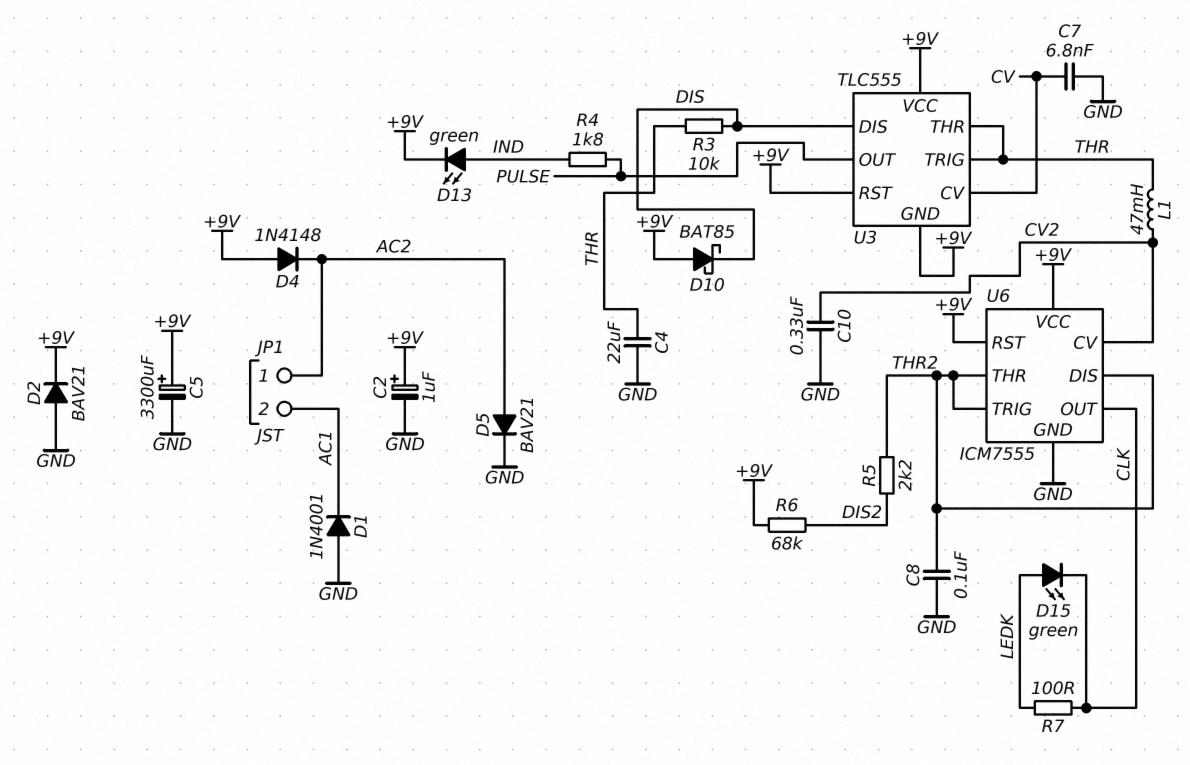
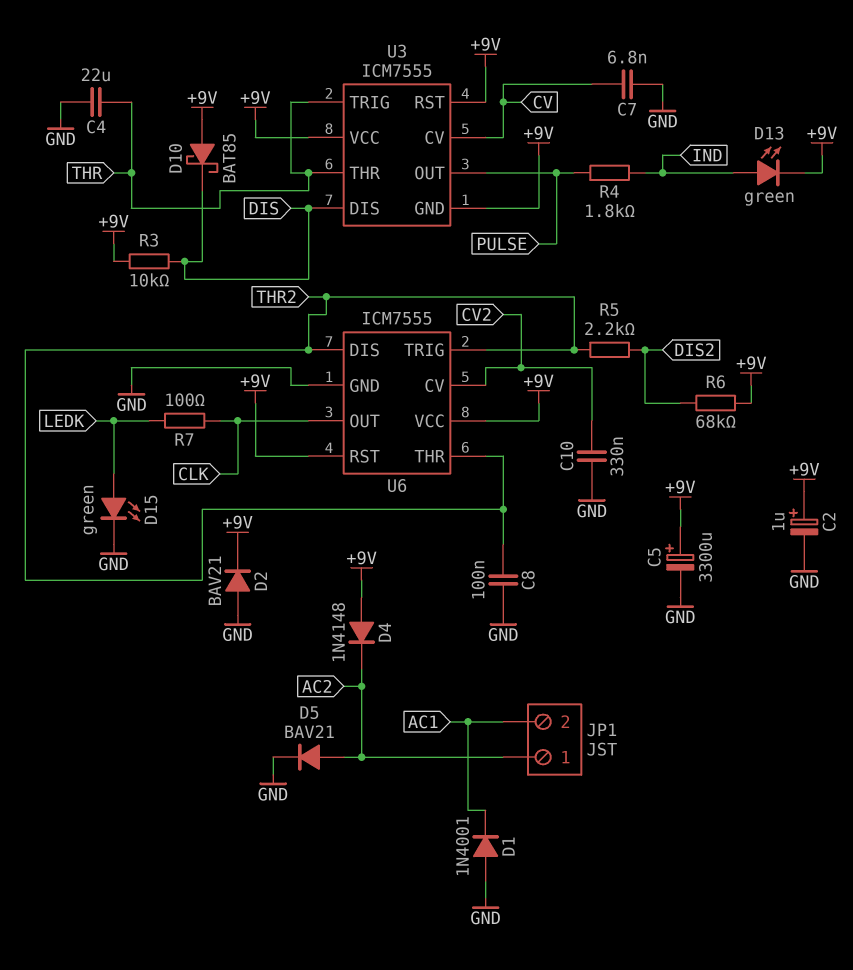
D15: LED green (A LEDK, K CLK) -> LED green (A LEDK, K GND)
L1: 47mH (CV2, THR) -> none
R3: 10k (DIS, THR) -> 10k (+9V, DIS)
U3: TLC555 -> ICM7555

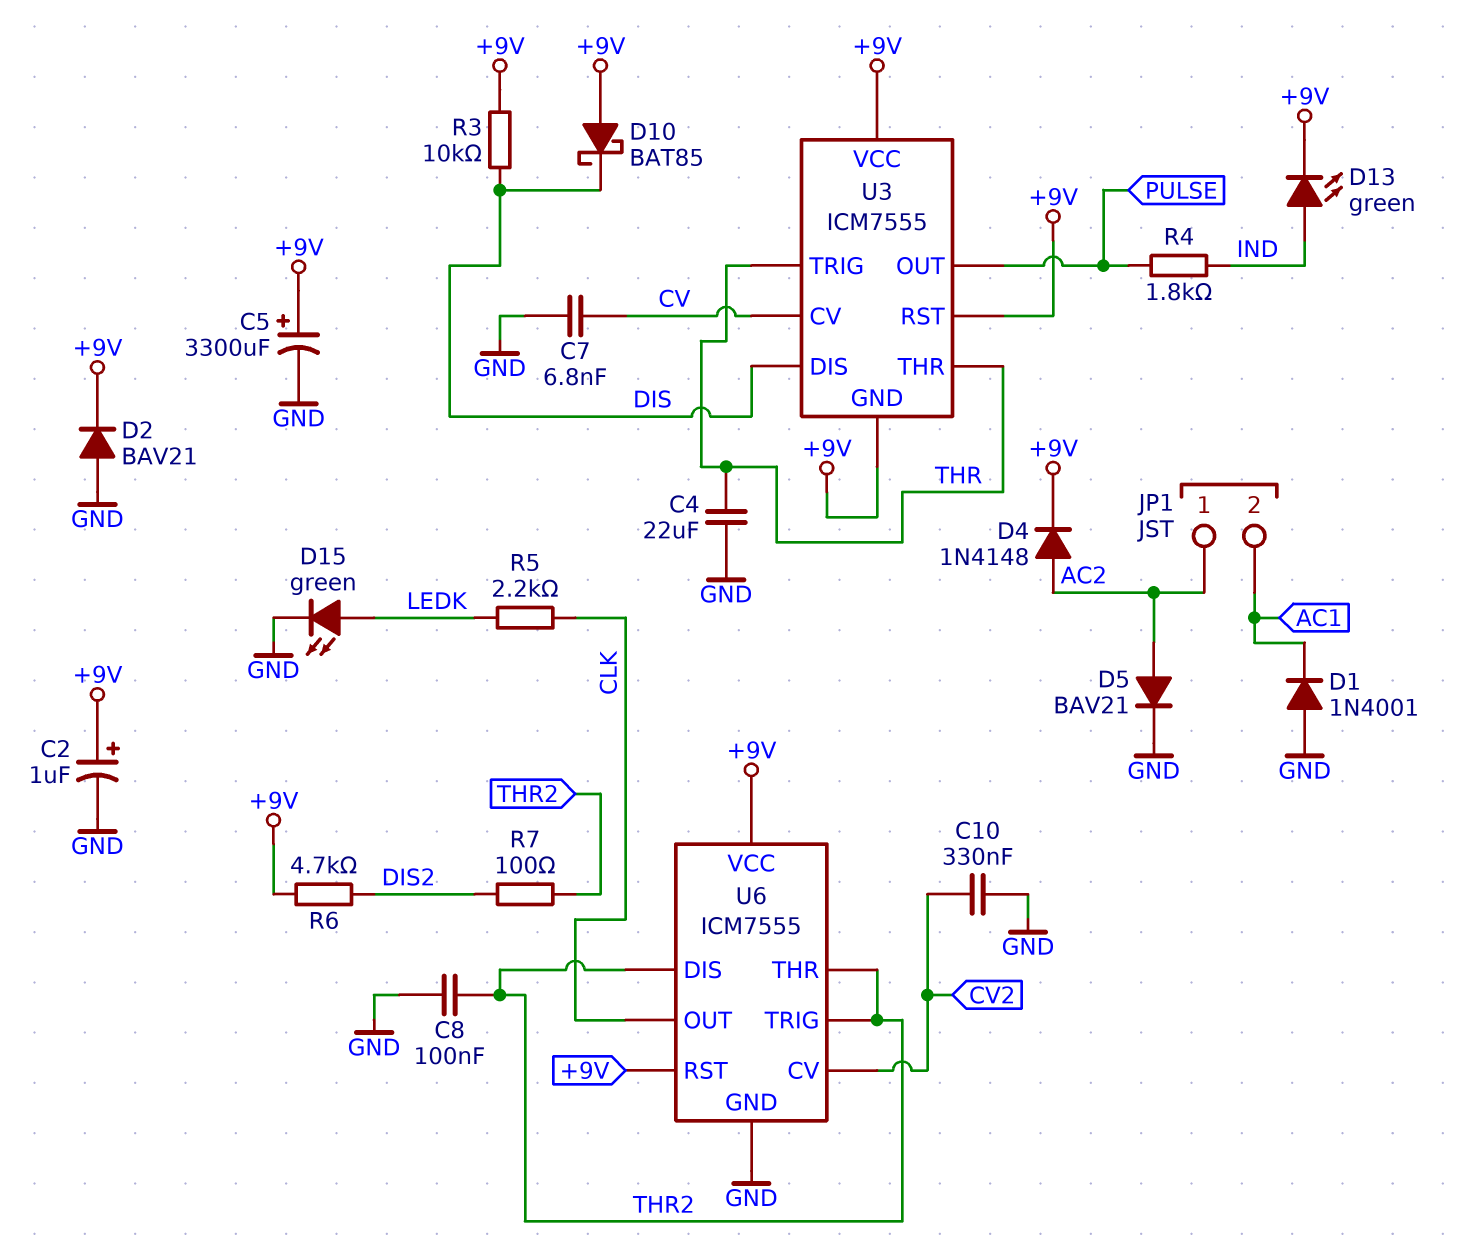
D4: diode 1N4148 (A +9V, K AC2) -> diode 1N4148 (A AC2, K +9V)
R5: 2.2k (DIS2, THR2) -> 2.2k (CLK, LEDK)
R6: 68k (+9V, DIS2) -> 4.7k (+9V, DIS2)
R7: 100 (CLK, LEDK) -> 100 (DIS2, THR2)

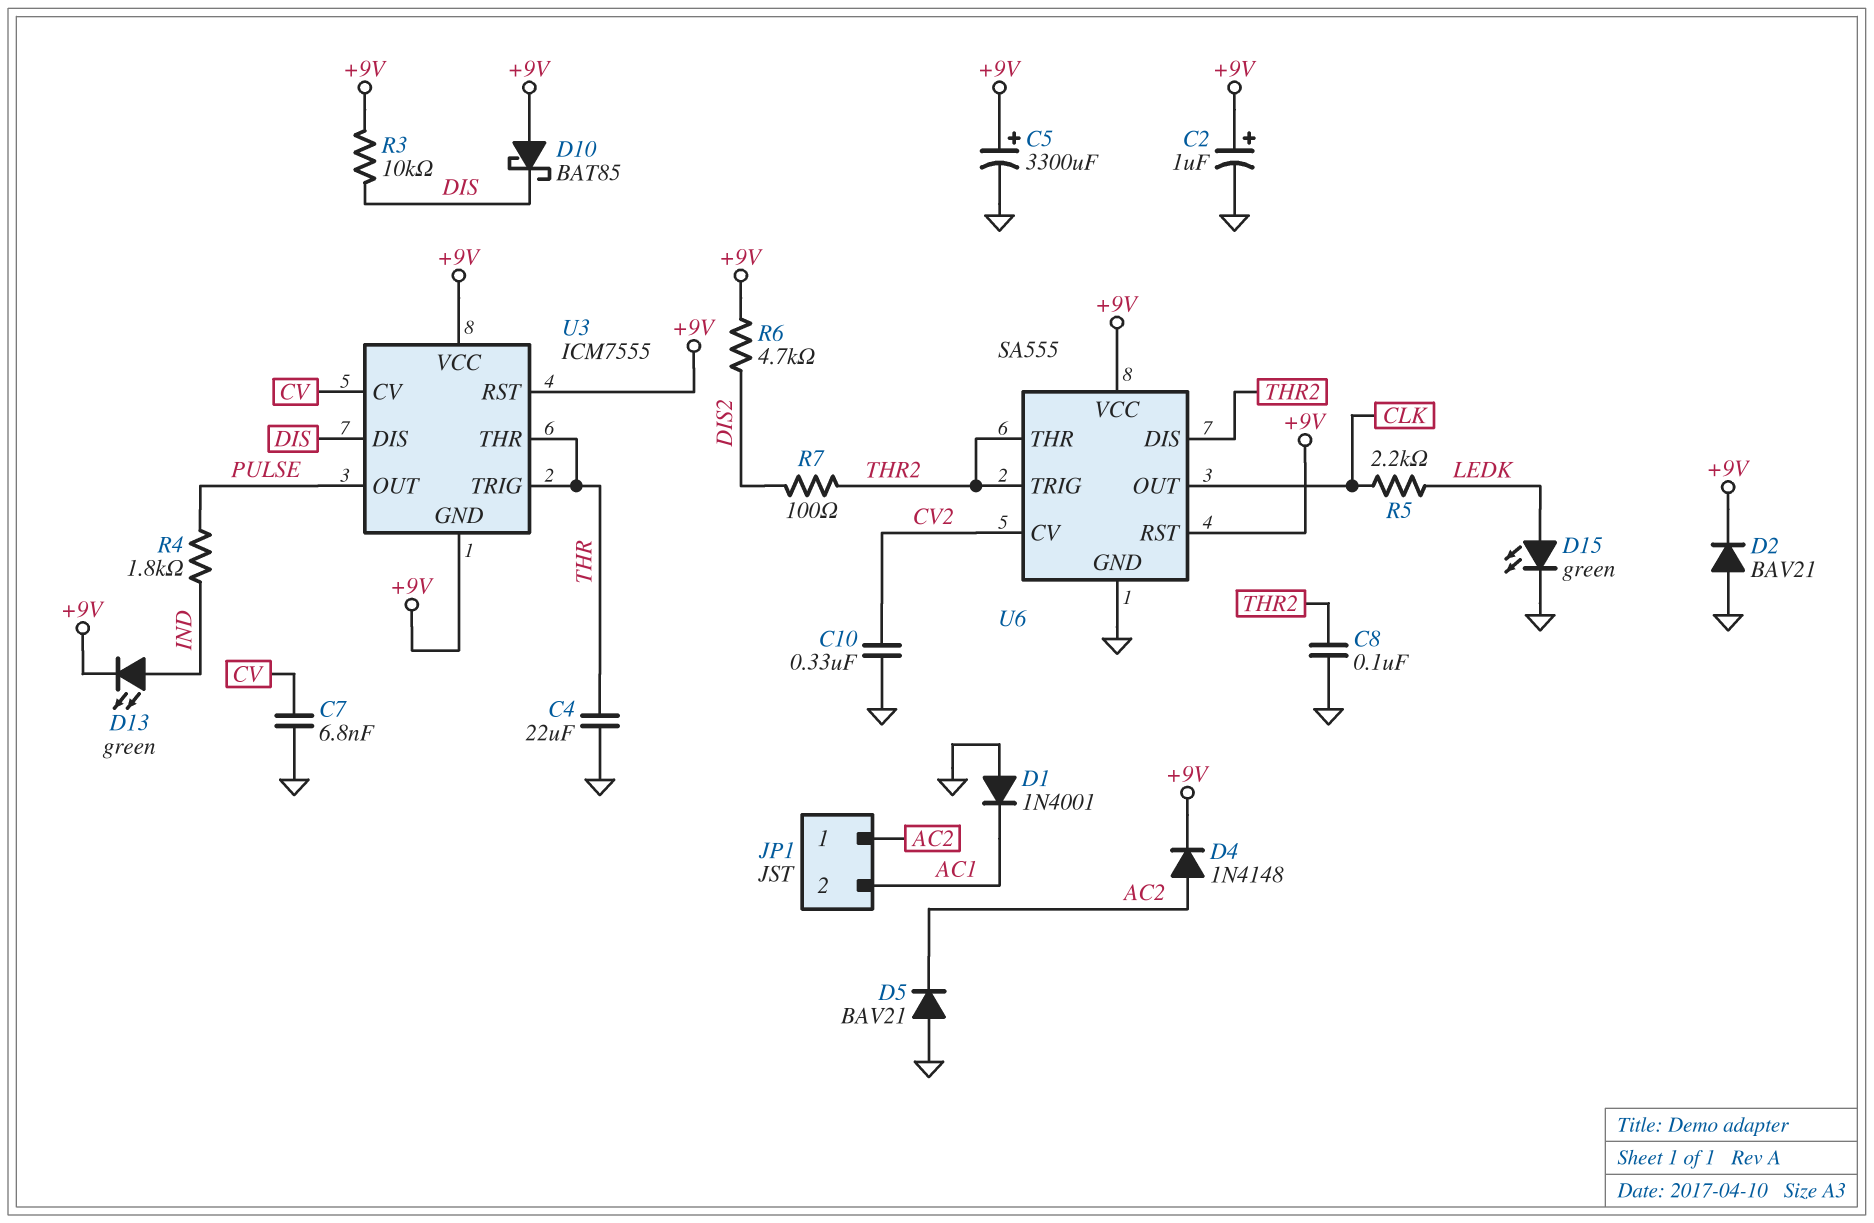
D5: diode BAV21 (A AC2, K GND) -> diode BAV21 (A GND, K AC2)
U6: ICM7555 -> SA555

